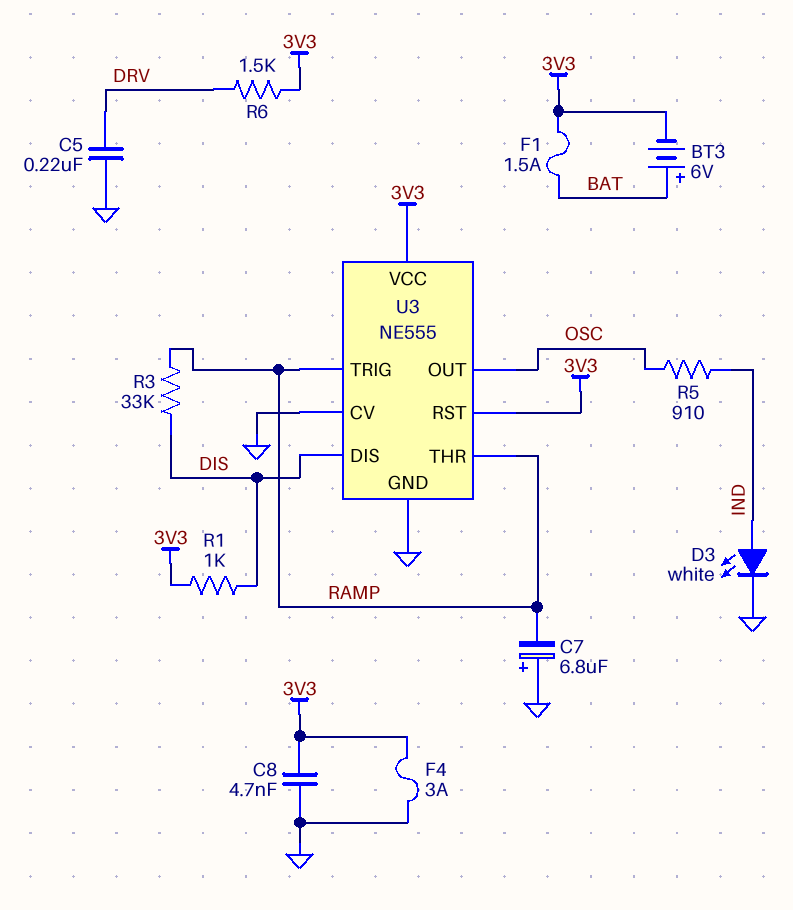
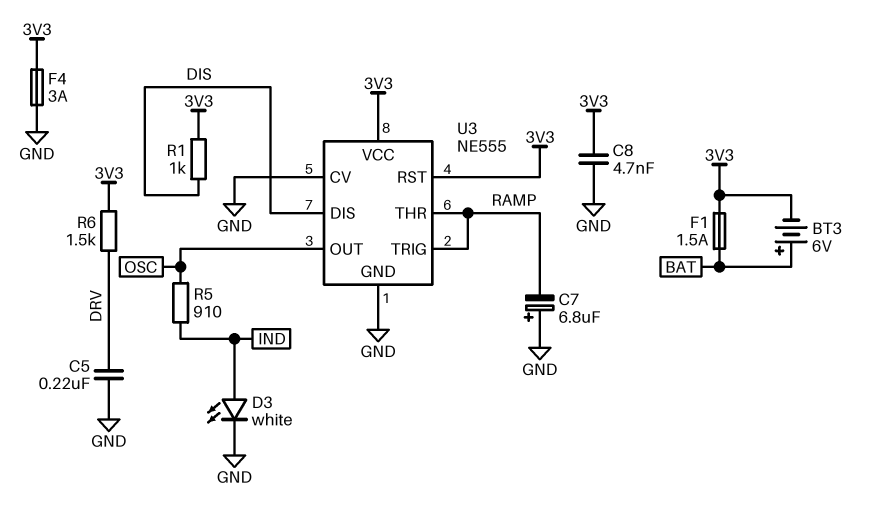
R3: 33k (DIS, RAMP) -> none

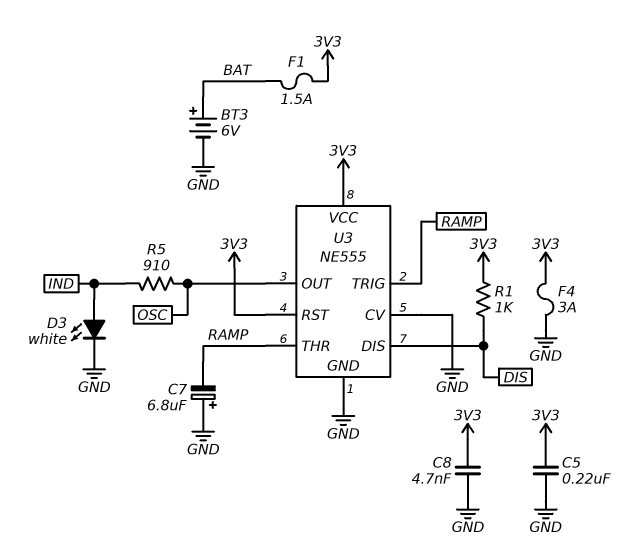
BT3: 6V (plus BAT, minus 3V3) -> 6V (plus BAT, minus GND)
C5: 220nF (DRV, GND) -> 220nF (3V3, GND)
R6: 1.5k (3V3, DRV) -> none

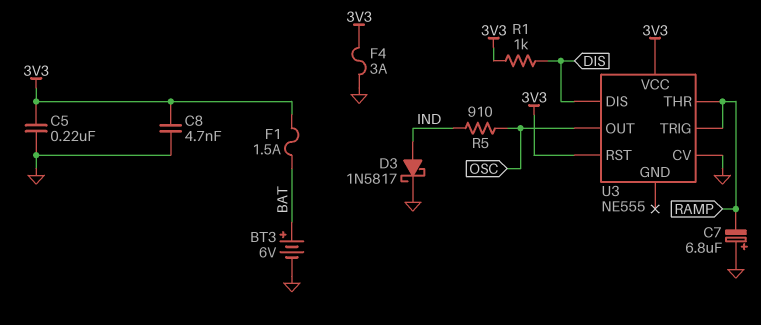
D3: LED white (A IND, K GND) -> schottky 1N5817 (A IND, K GND)
U3 pin GND: GND -> none

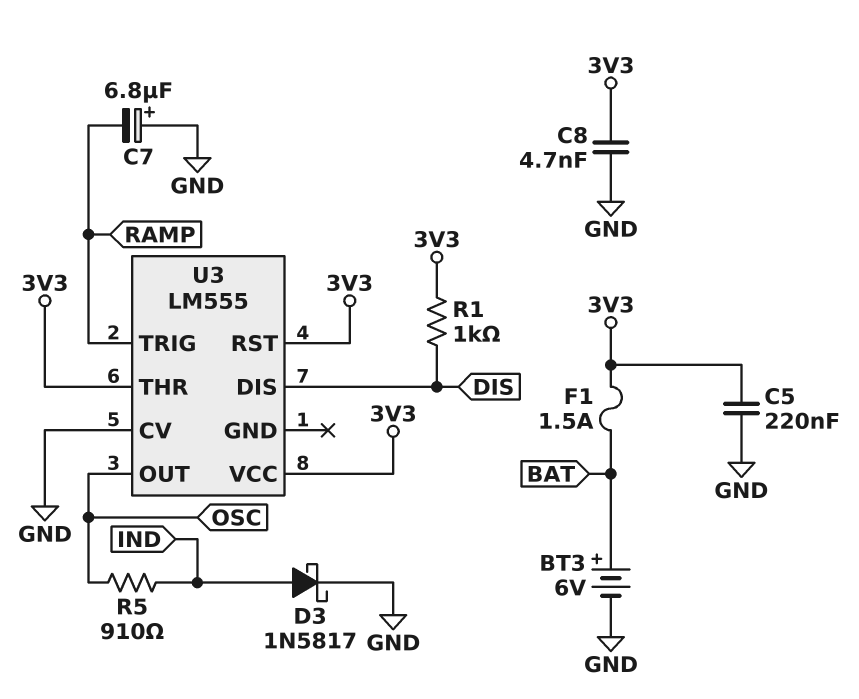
F4: 3A (3V3, GND) -> none
U3: NE555 -> LM555
U3 pin THR: RAMP -> 3V3

